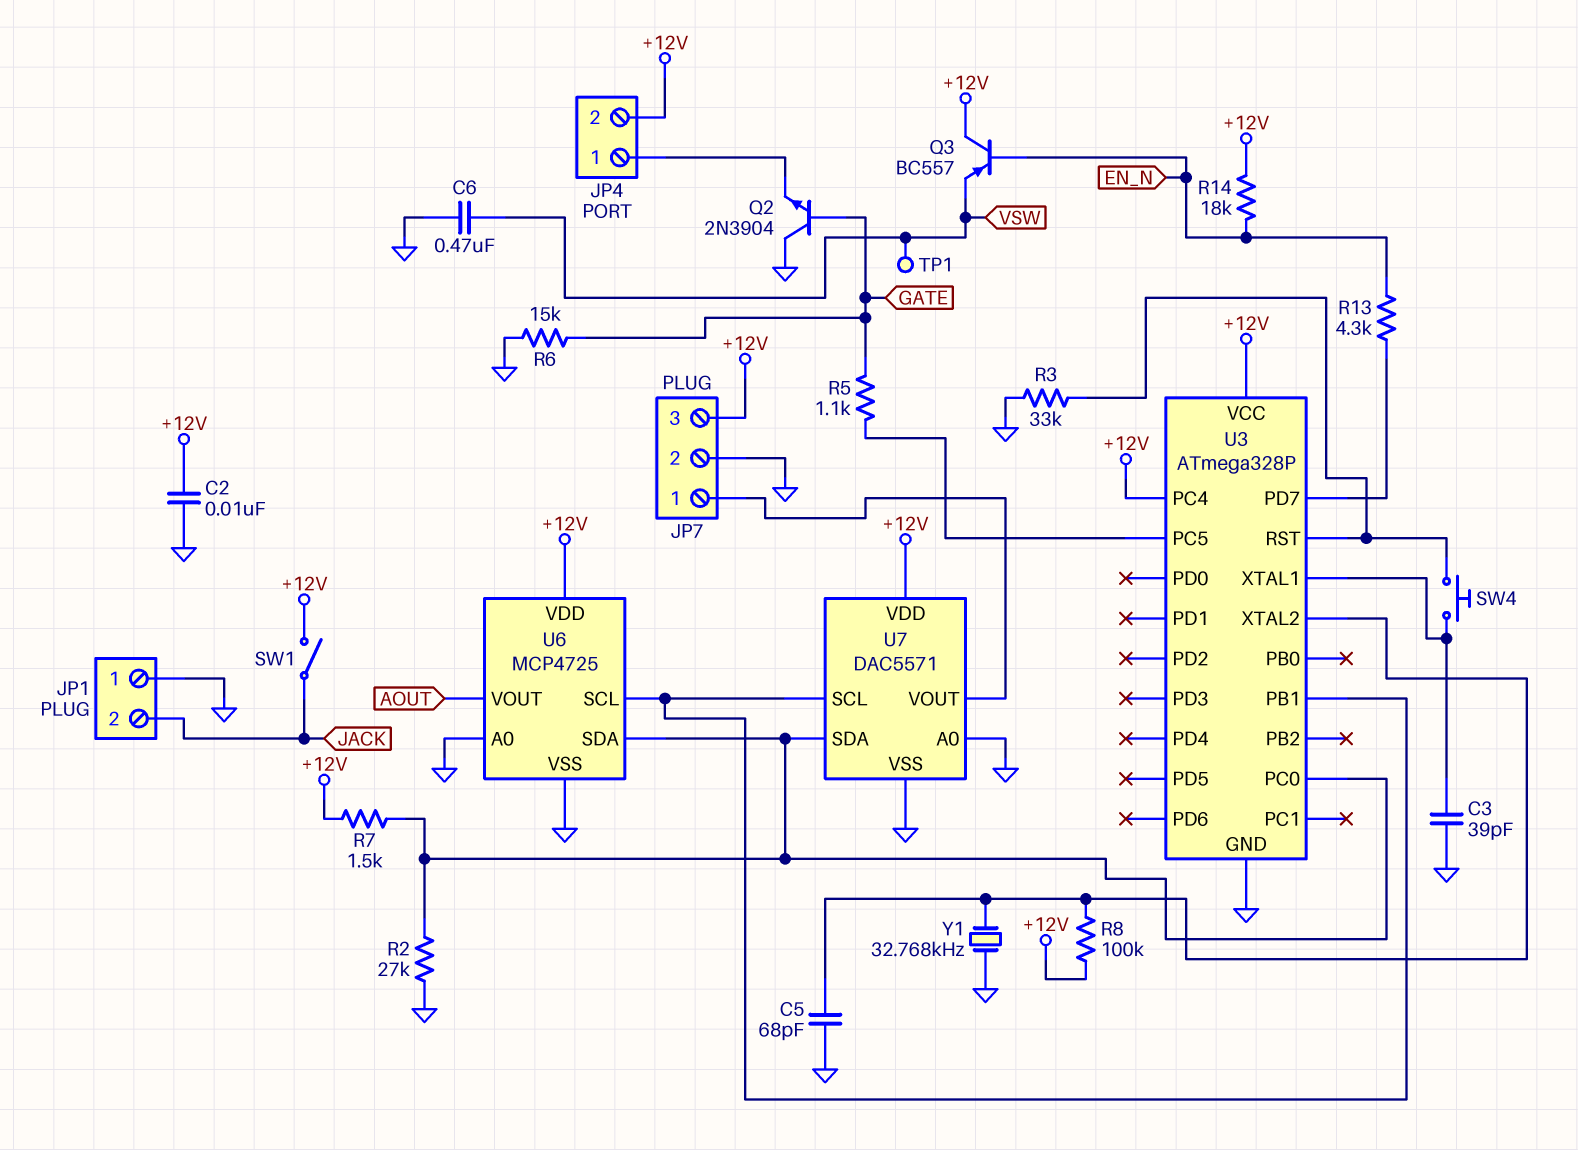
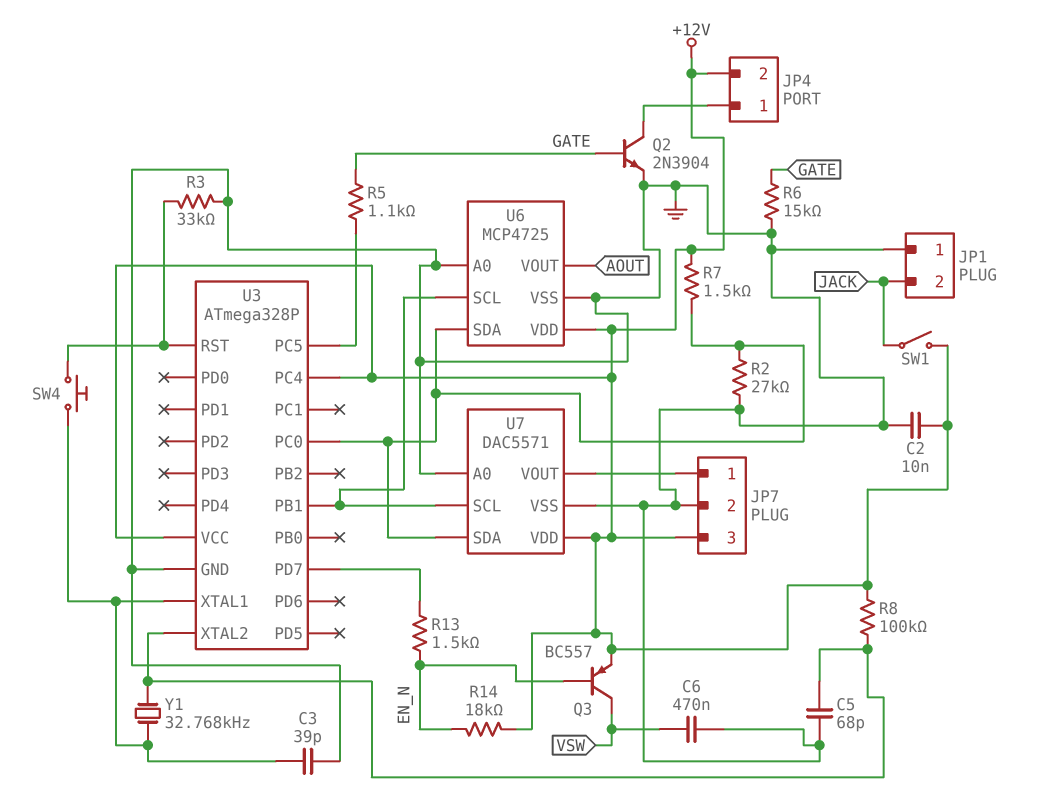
Q2: NPN 2N3904 (B GATE, C GND, E JP4/1) -> NPN 2N3904 (B GATE, C JP4/1, E GND)
Q3: PNP BC557 (B EN_N, C +12V, E VSW) -> PNP BC557 (B EN_N, C VSW, E +12V)
R13: 4.3k (EN_N, U3/PD7) -> 1.5k (EN_N, U3/PD7)
TP1: test point (VSW) -> none
Y1: 32.768kHz (GND, U3/XTAL2) -> 32.768kHz (U3/XTAL1, U3/XTAL2)

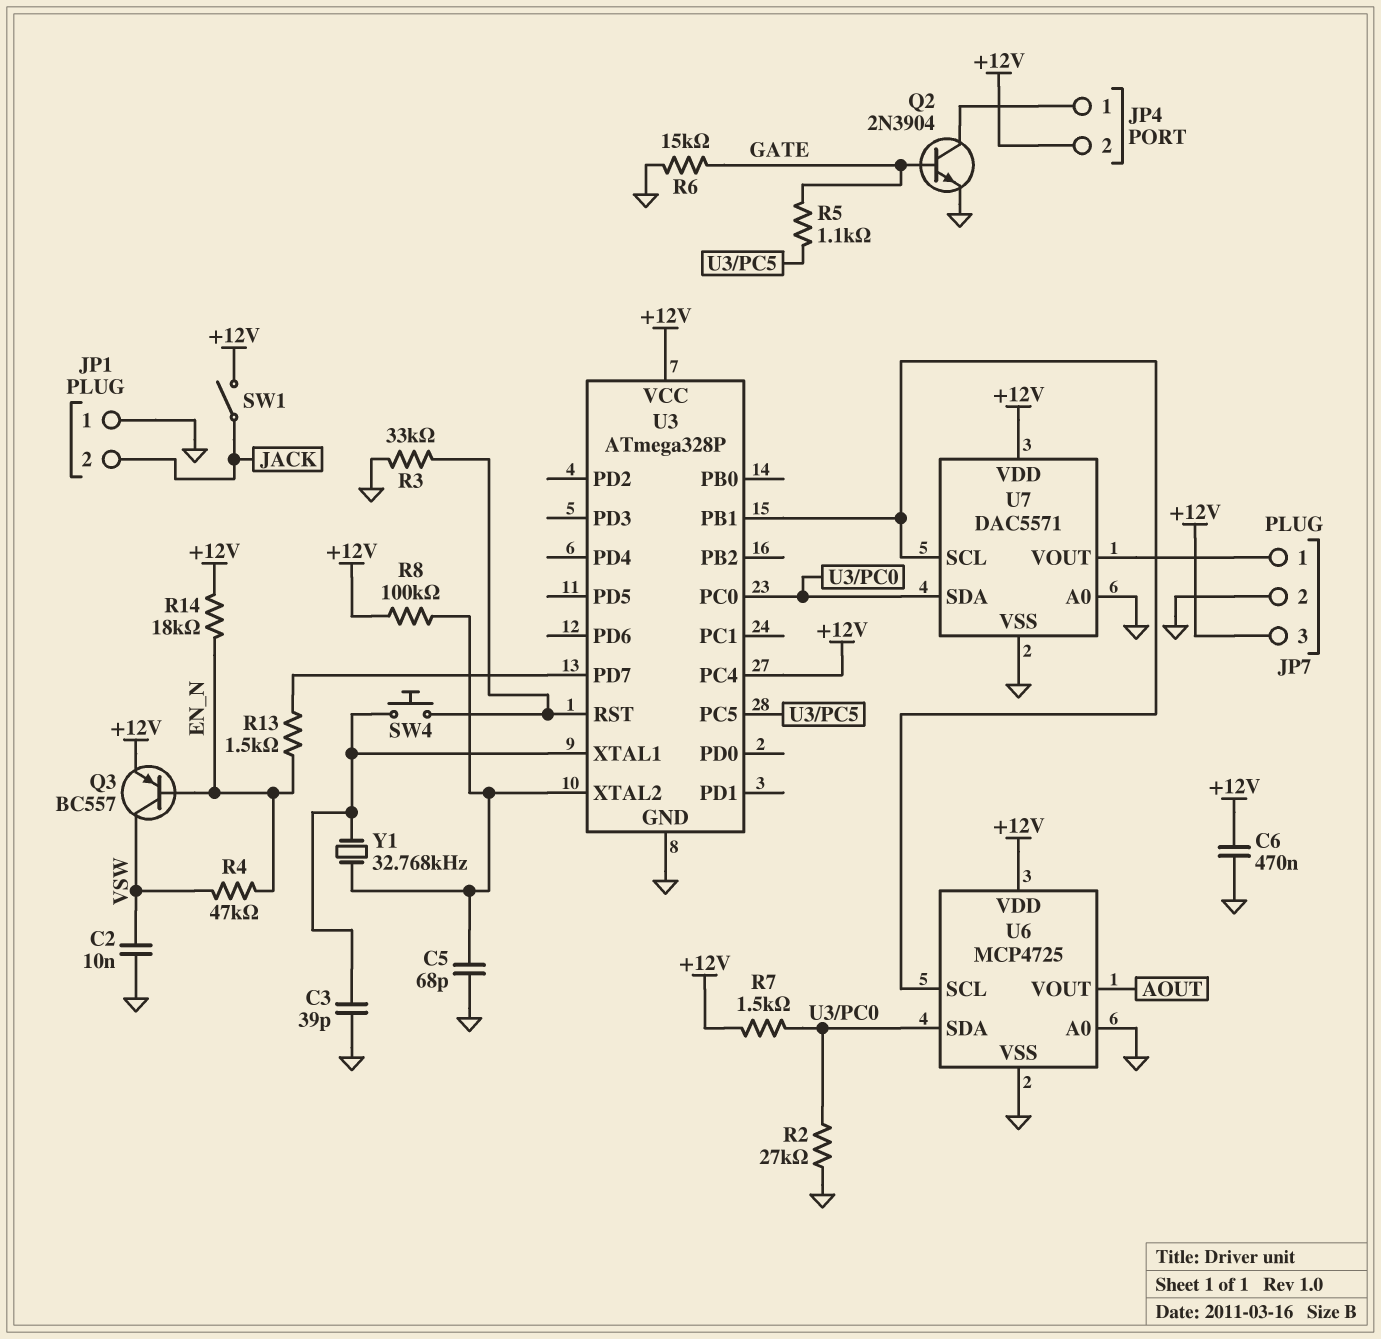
C2: 10nF (+12V, GND) -> 10nF (GND, VSW)
C6: 470nF (GND, VSW) -> 470nF (+12V, GND)
R4: none -> 47k (EN_N, VSW)

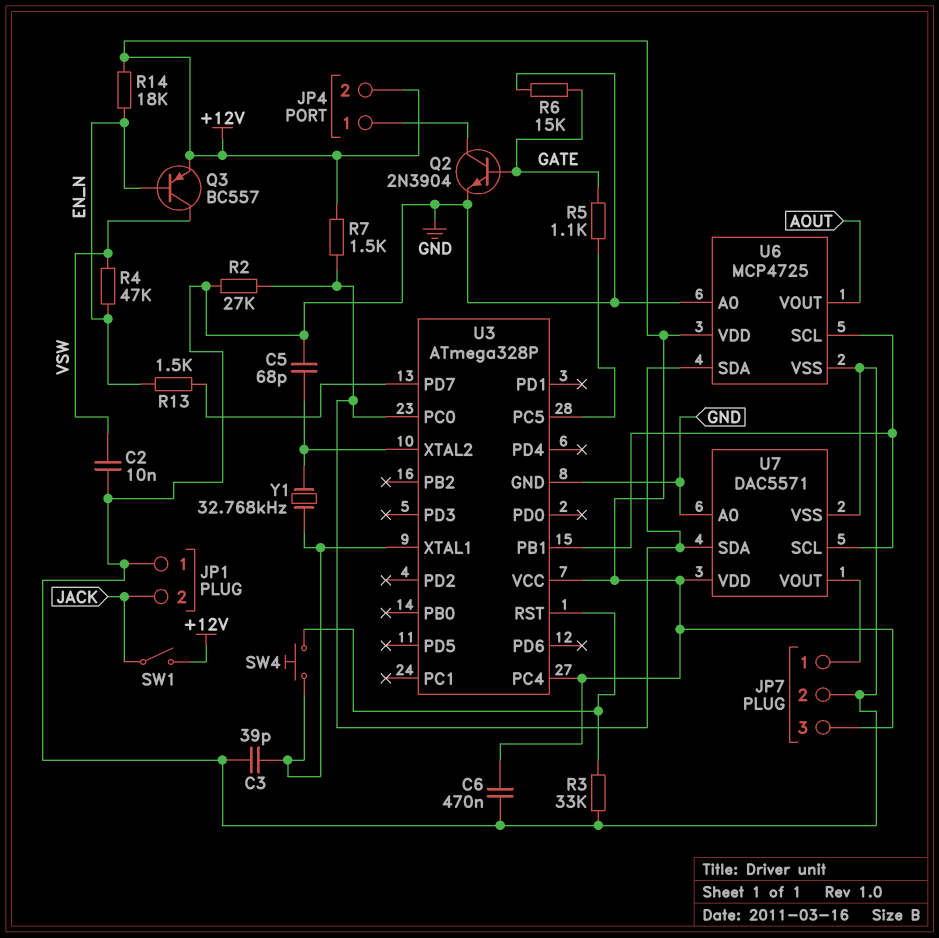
R8: 100k (+12V, U3/XTAL2) -> none

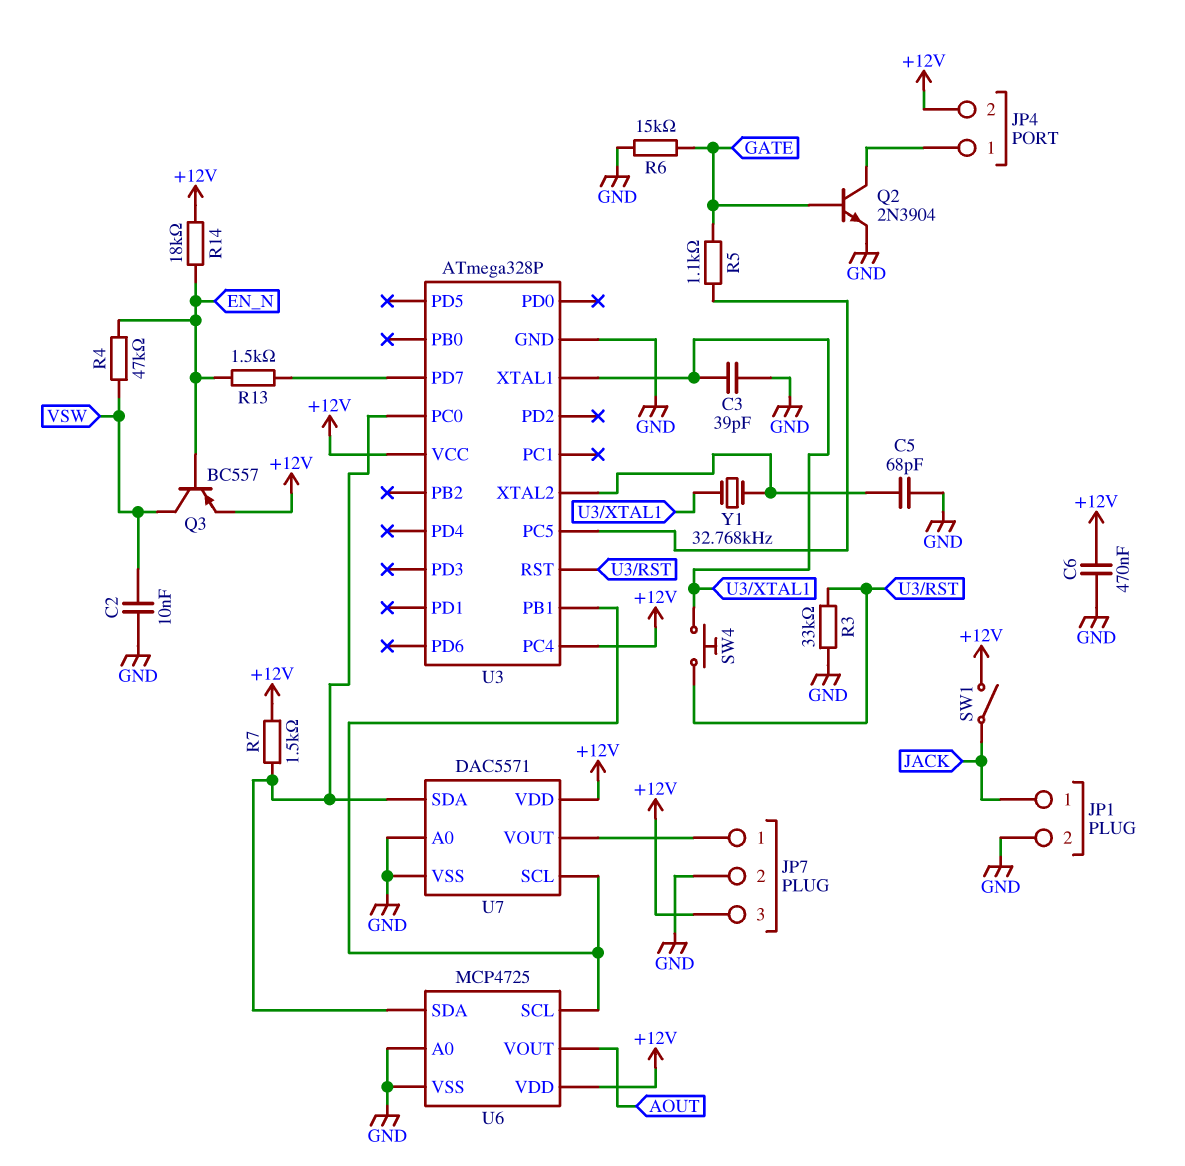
JP1 pin 1: GND -> JACK
JP1 pin 2: JACK -> GND
R2: 27k (GND, U3/PC0) -> none

